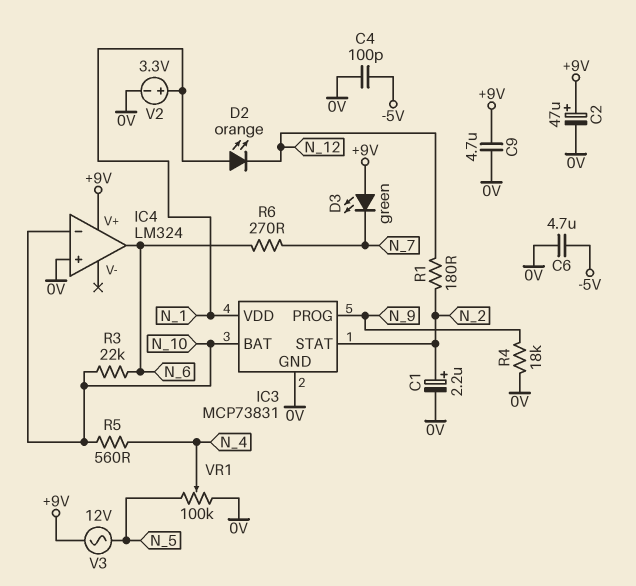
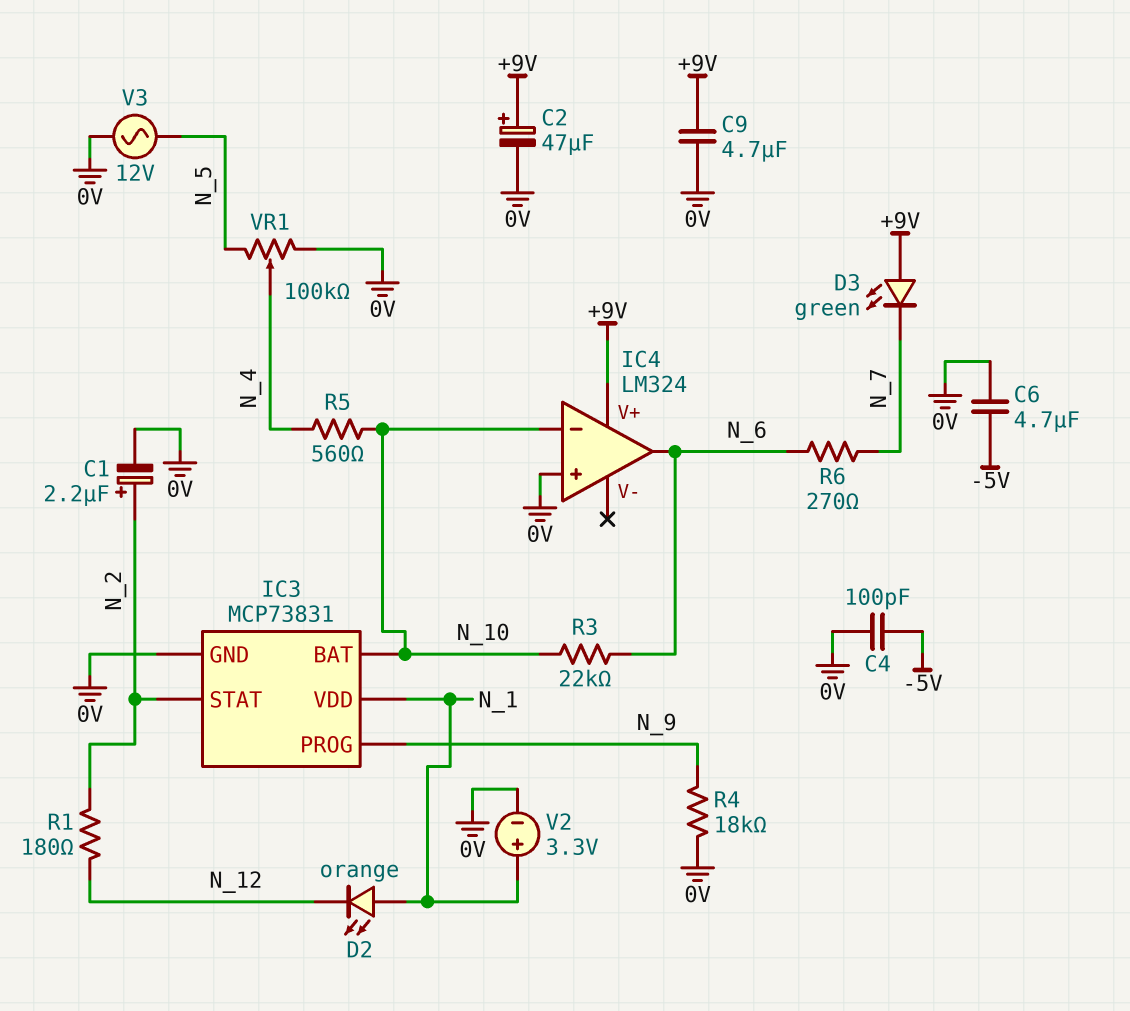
V3: AC 12V (+9V, N_5) -> AC 12V (0V, N_5)

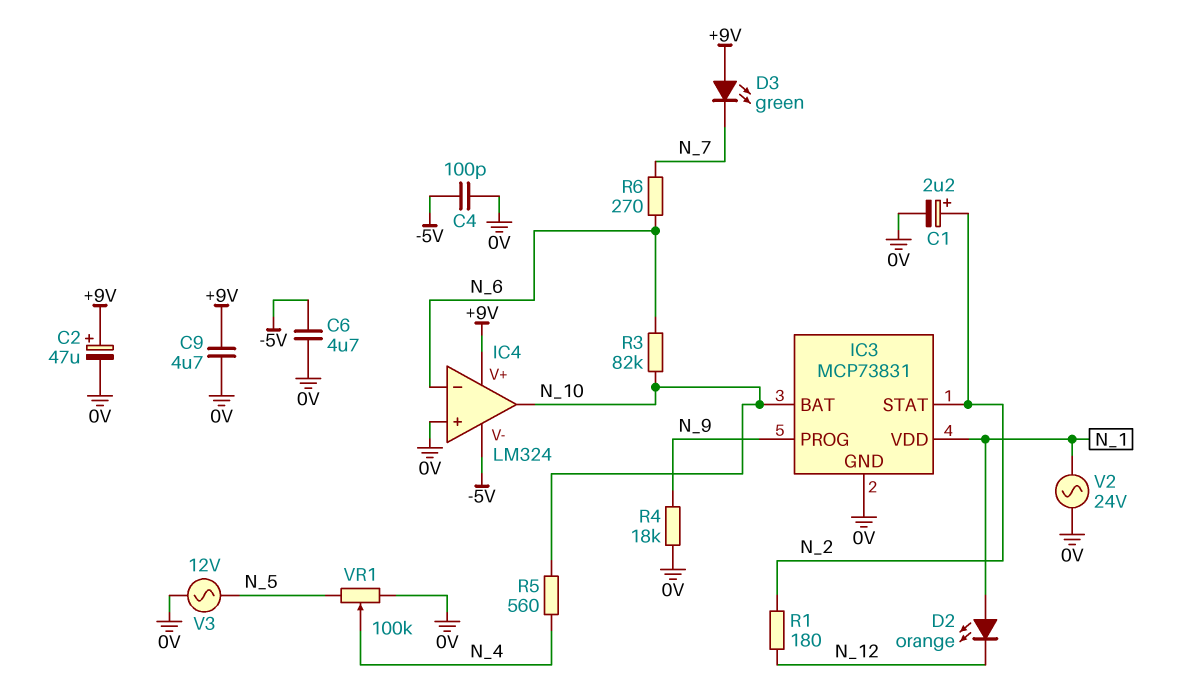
IC4 pin V-: none -> -5V
IC4 pin in-: N_10 -> N_6
IC4 pin out: N_6 -> N_10
R3: 22k (N_6, N_10) -> 82k (N_6, N_10)
V2: 3.3V (plus N_1, minus 0V) -> AC 24V (0V, N_1)

